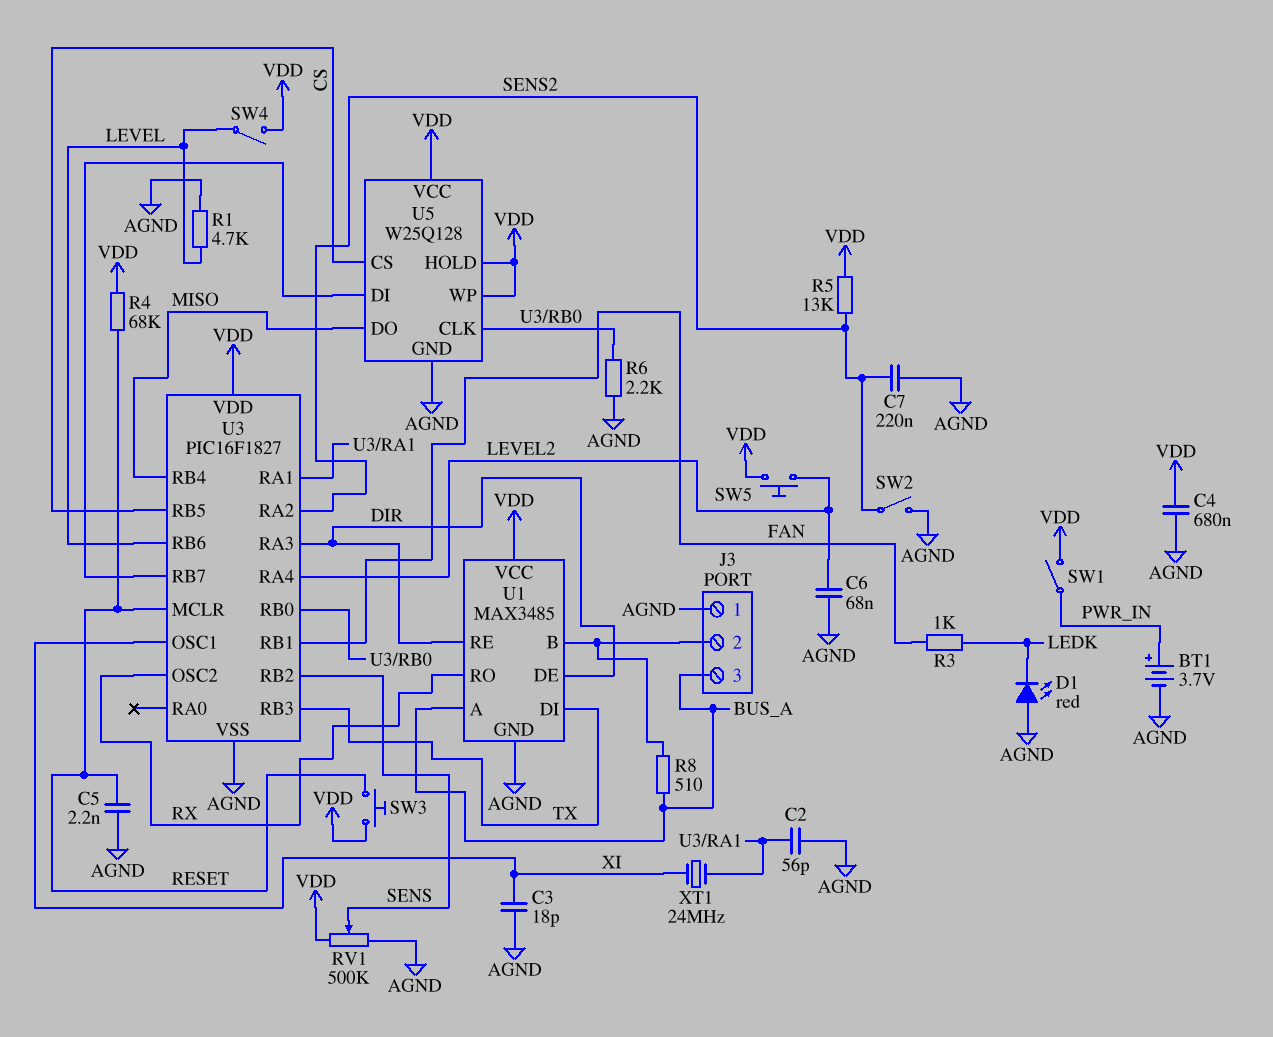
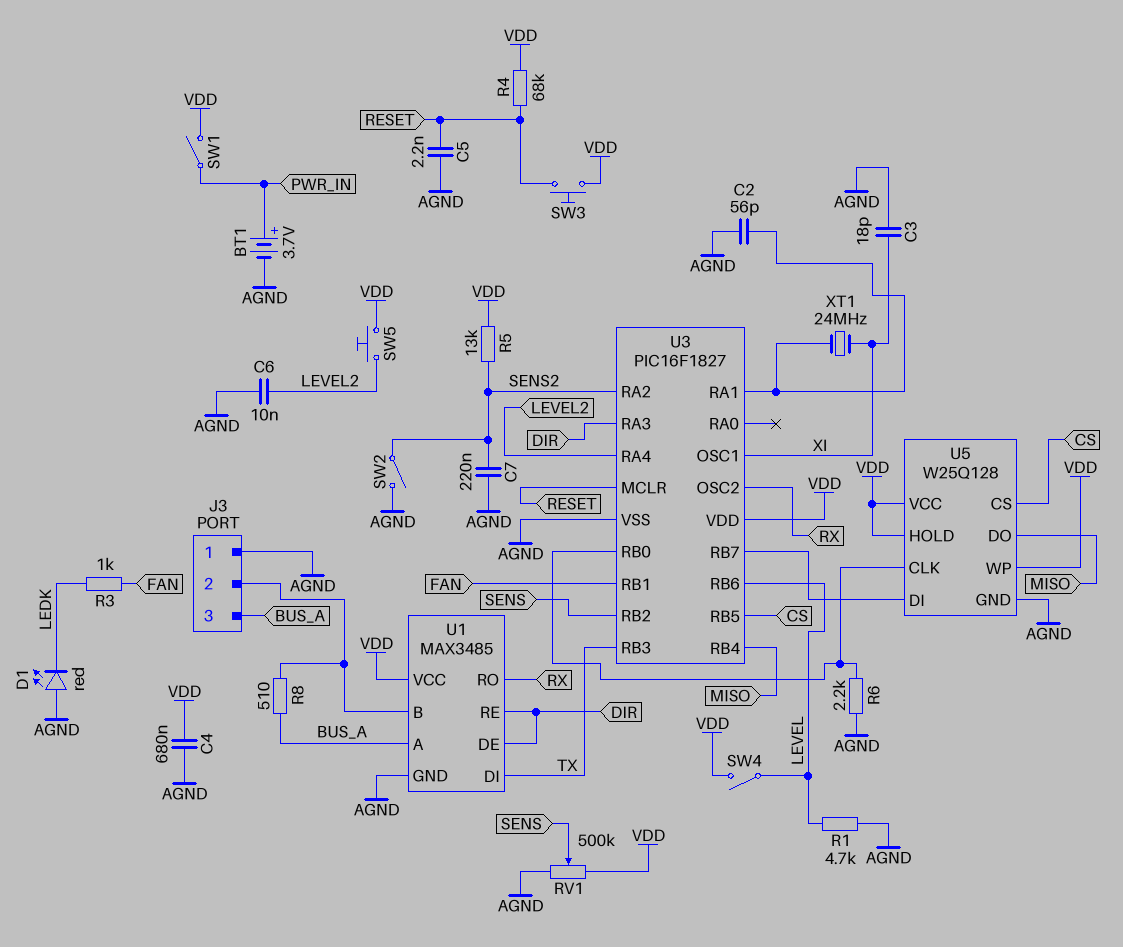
C6: 68nF (AGND, LEVEL2) -> 10nF (AGND, LEVEL2)

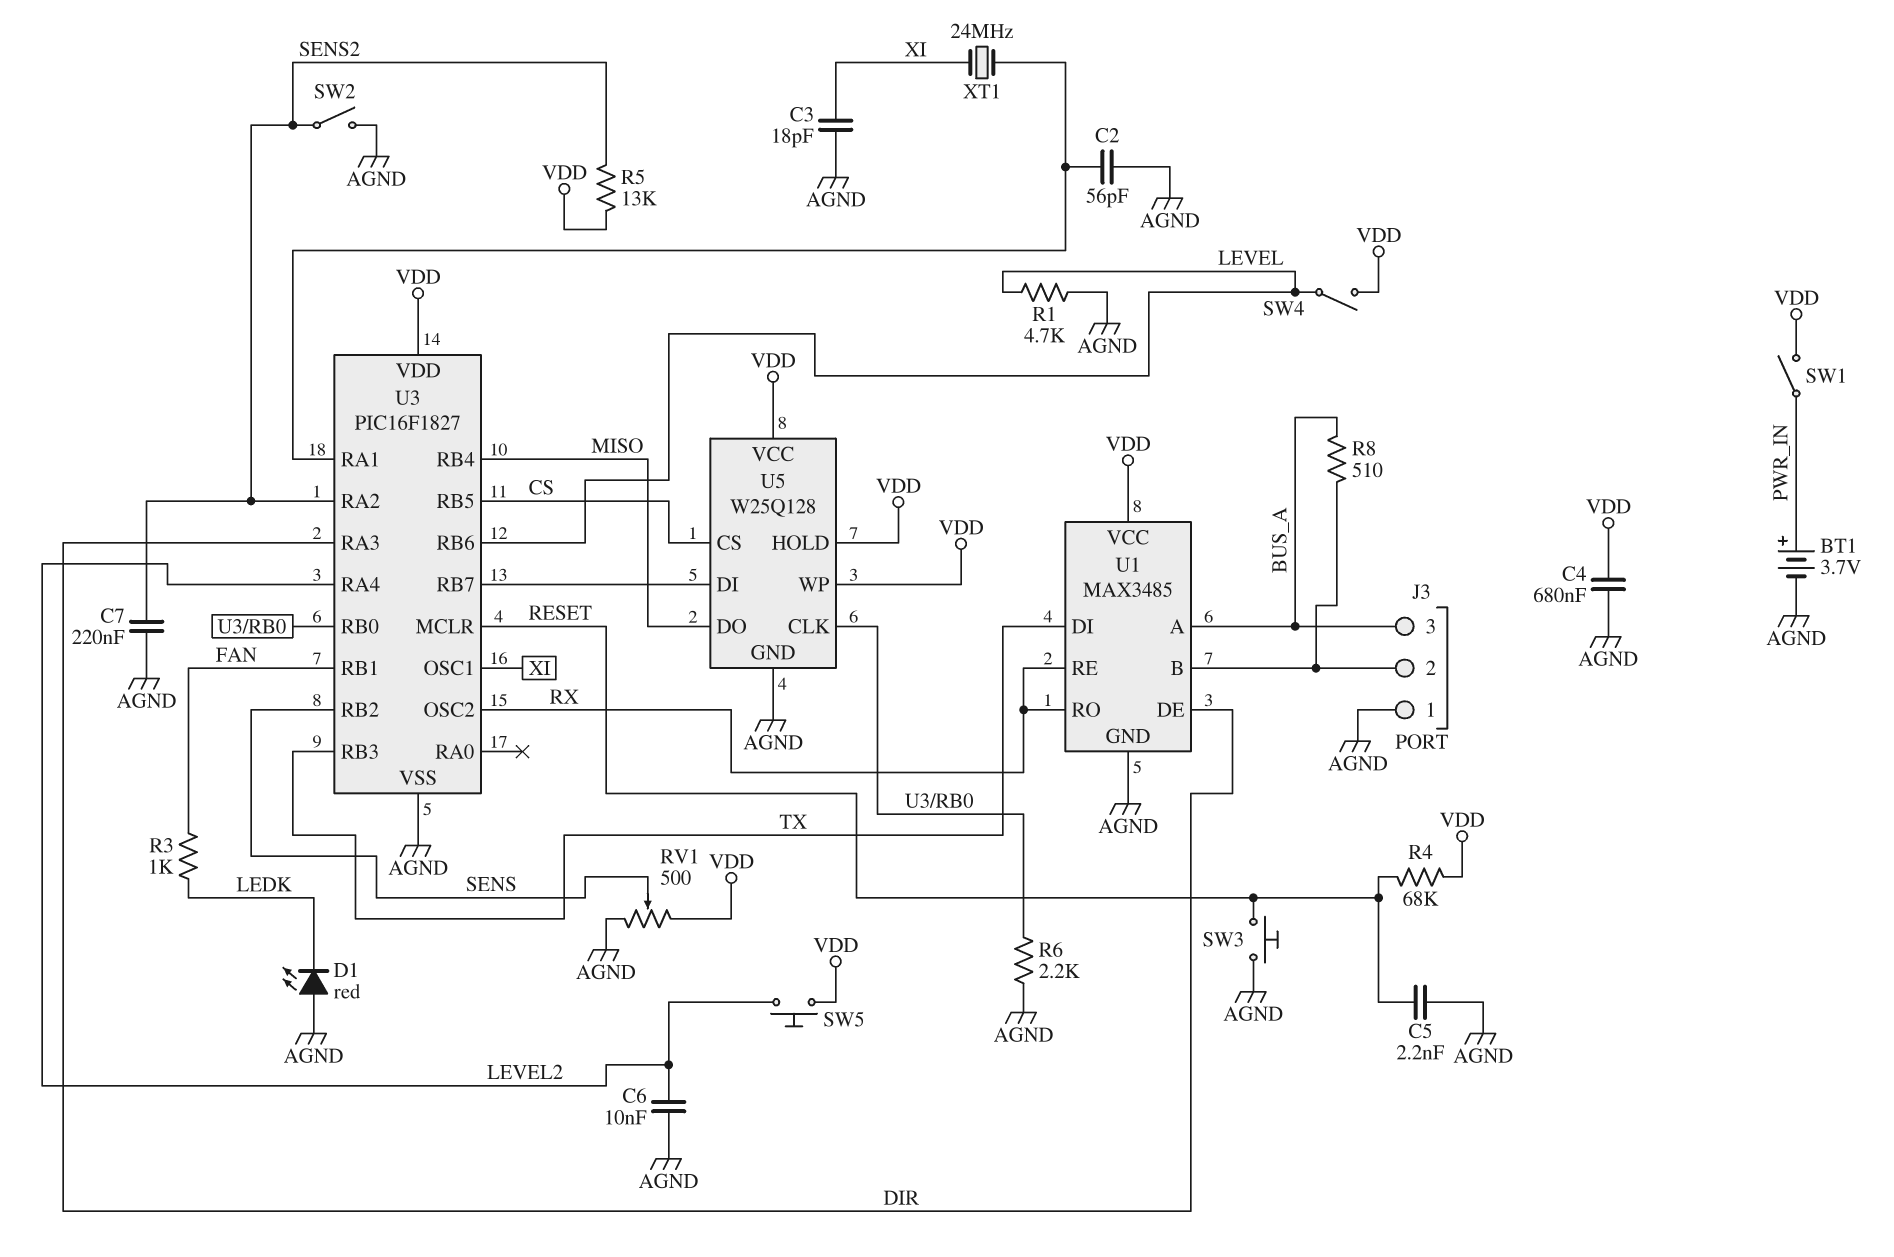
RV1: 500k (AGND, VDD, wiper SENS) -> 500 (AGND, VDD, wiper SENS)
SW3: button (RESET, VDD) -> button (AGND, RESET)
U1 pin RE: DIR -> RX

